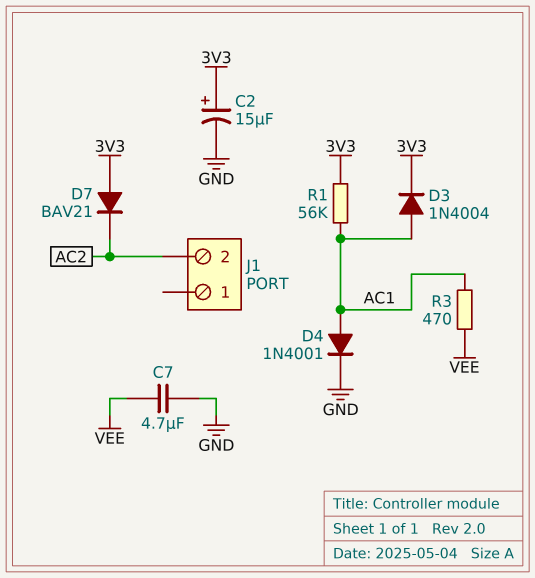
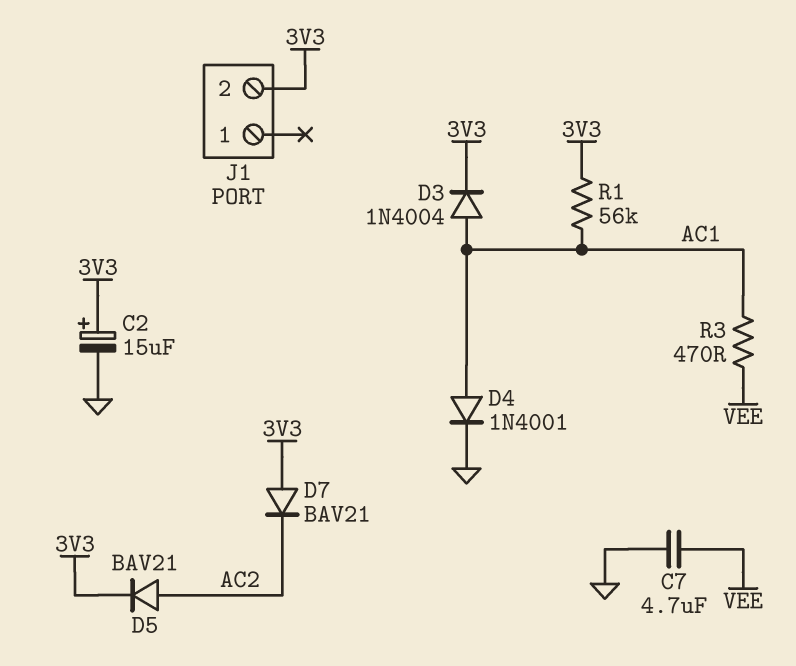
D5: none -> diode BAV21 (A AC2, K 3V3)
J1 pin 2: AC2 -> 3V3

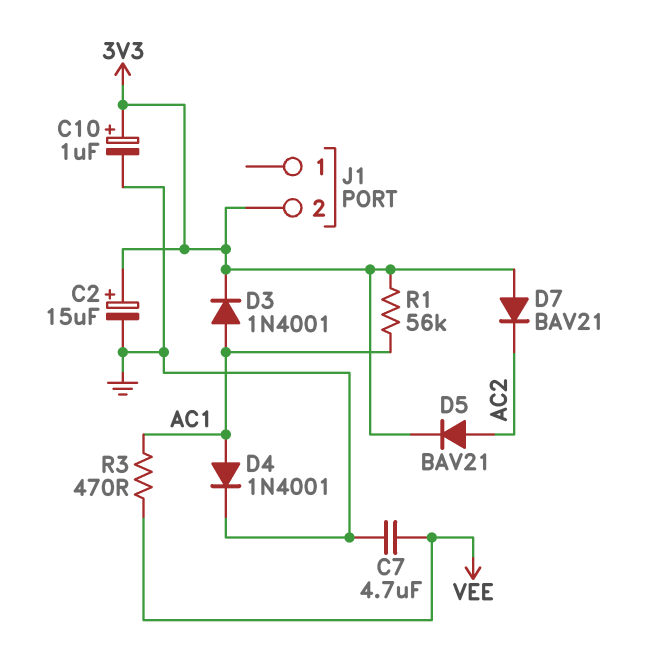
C10: none -> 1uF (plus 3V3, minus GND)
D3: diode 1N4004 (A AC1, K 3V3) -> diode 1N4001 (A AC1, K 3V3)

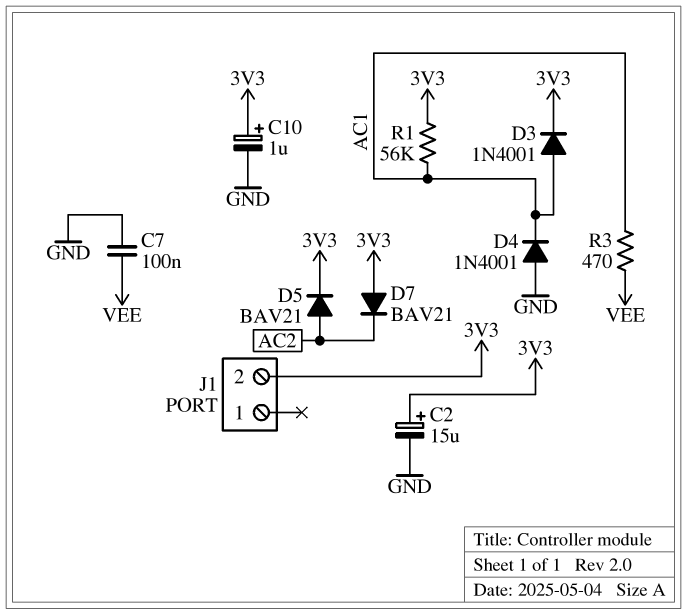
C7: 4.7uF (GND, VEE) -> 100nF (GND, VEE)
D4: diode 1N4001 (A AC1, K GND) -> diode 1N4001 (A GND, K AC1)

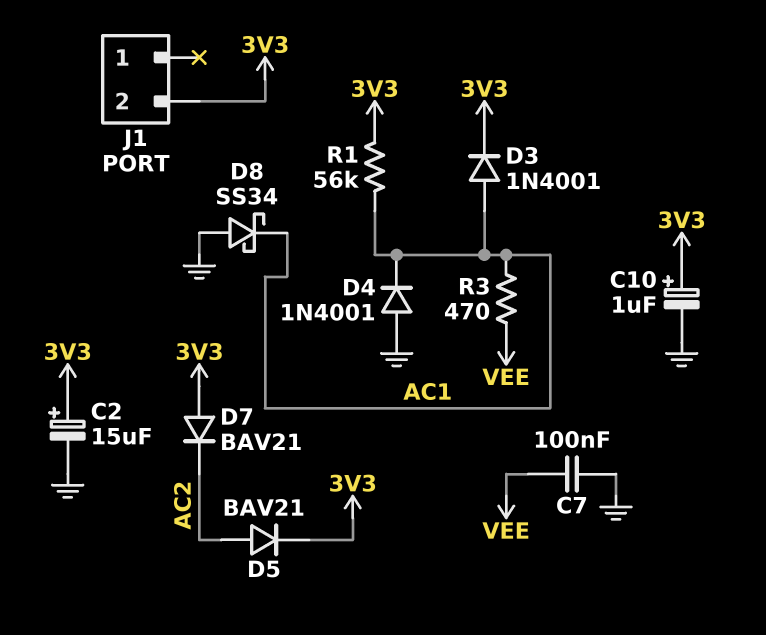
D8: none -> schottky SS34 (A GND, K AC1)

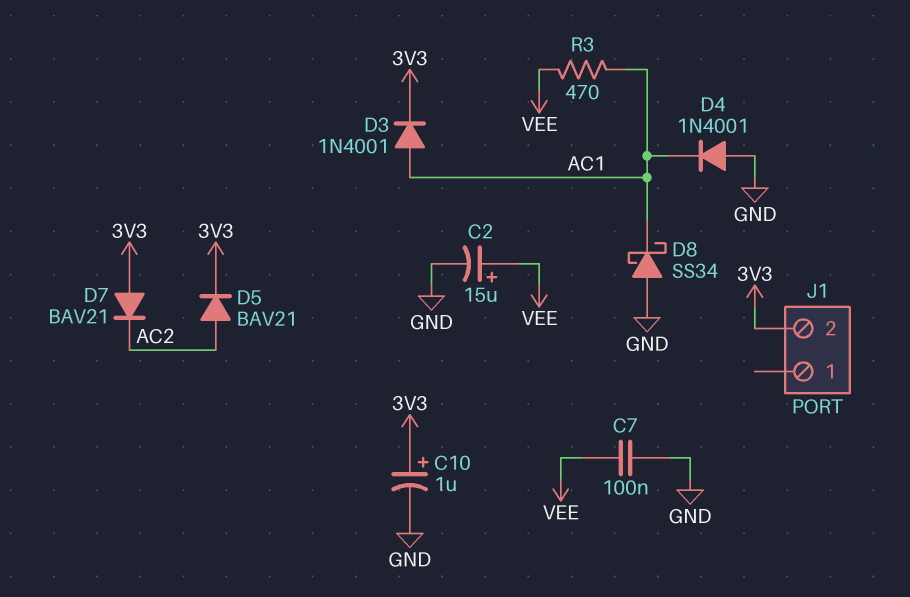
C2: 15uF (plus 3V3, minus GND) -> 15uF (plus VEE, minus GND)
R1: 56k (3V3, AC1) -> none

